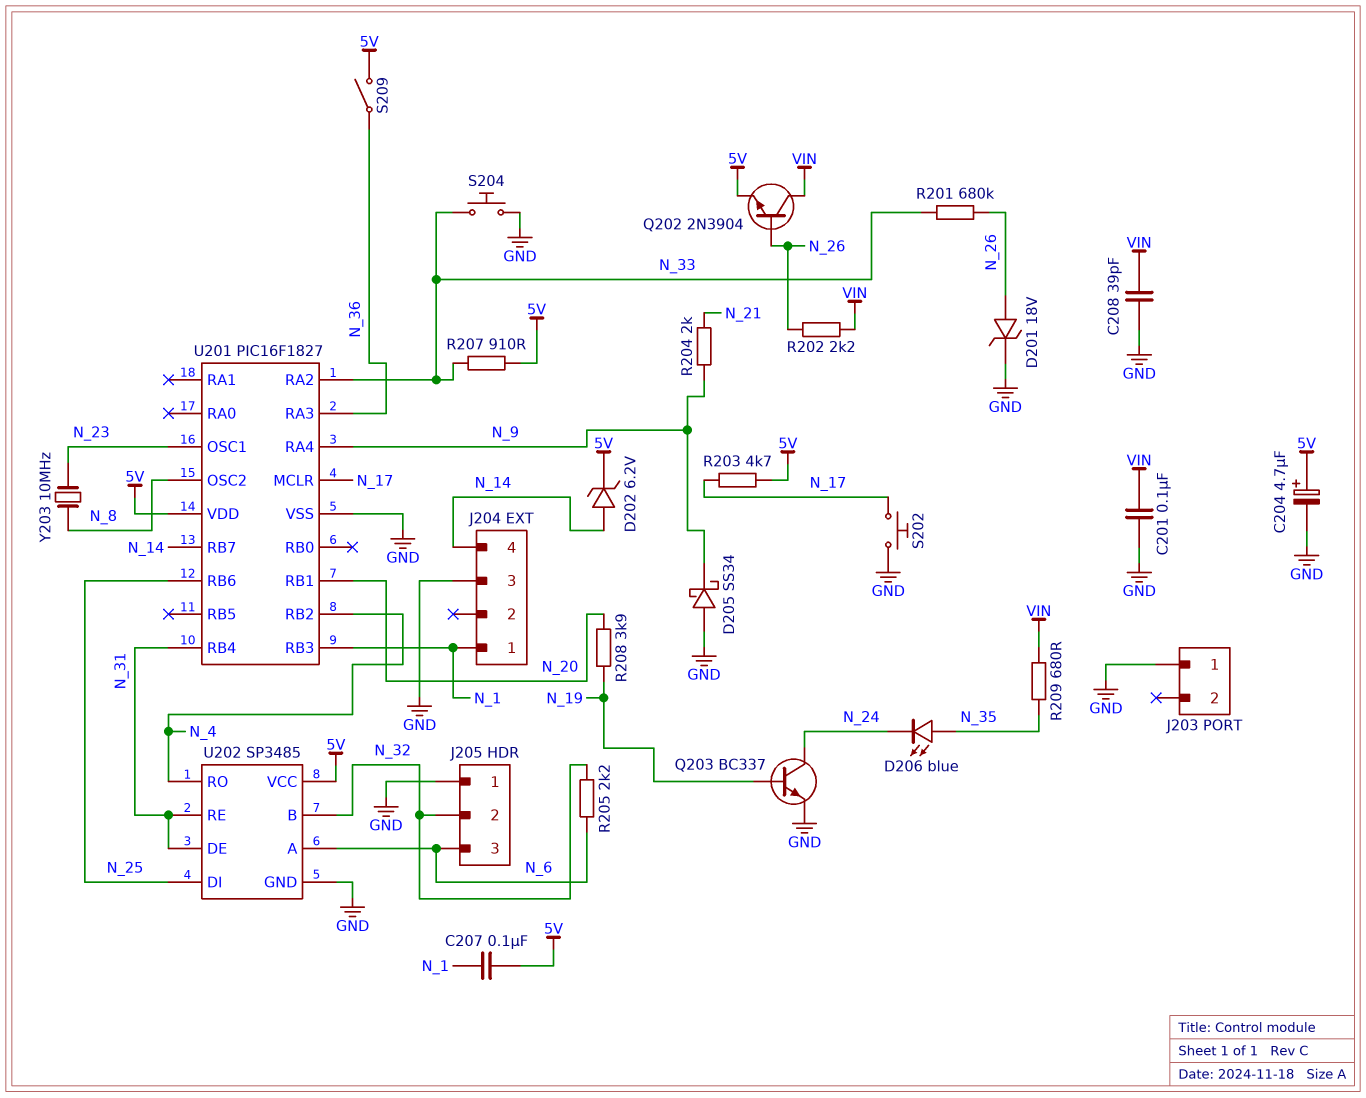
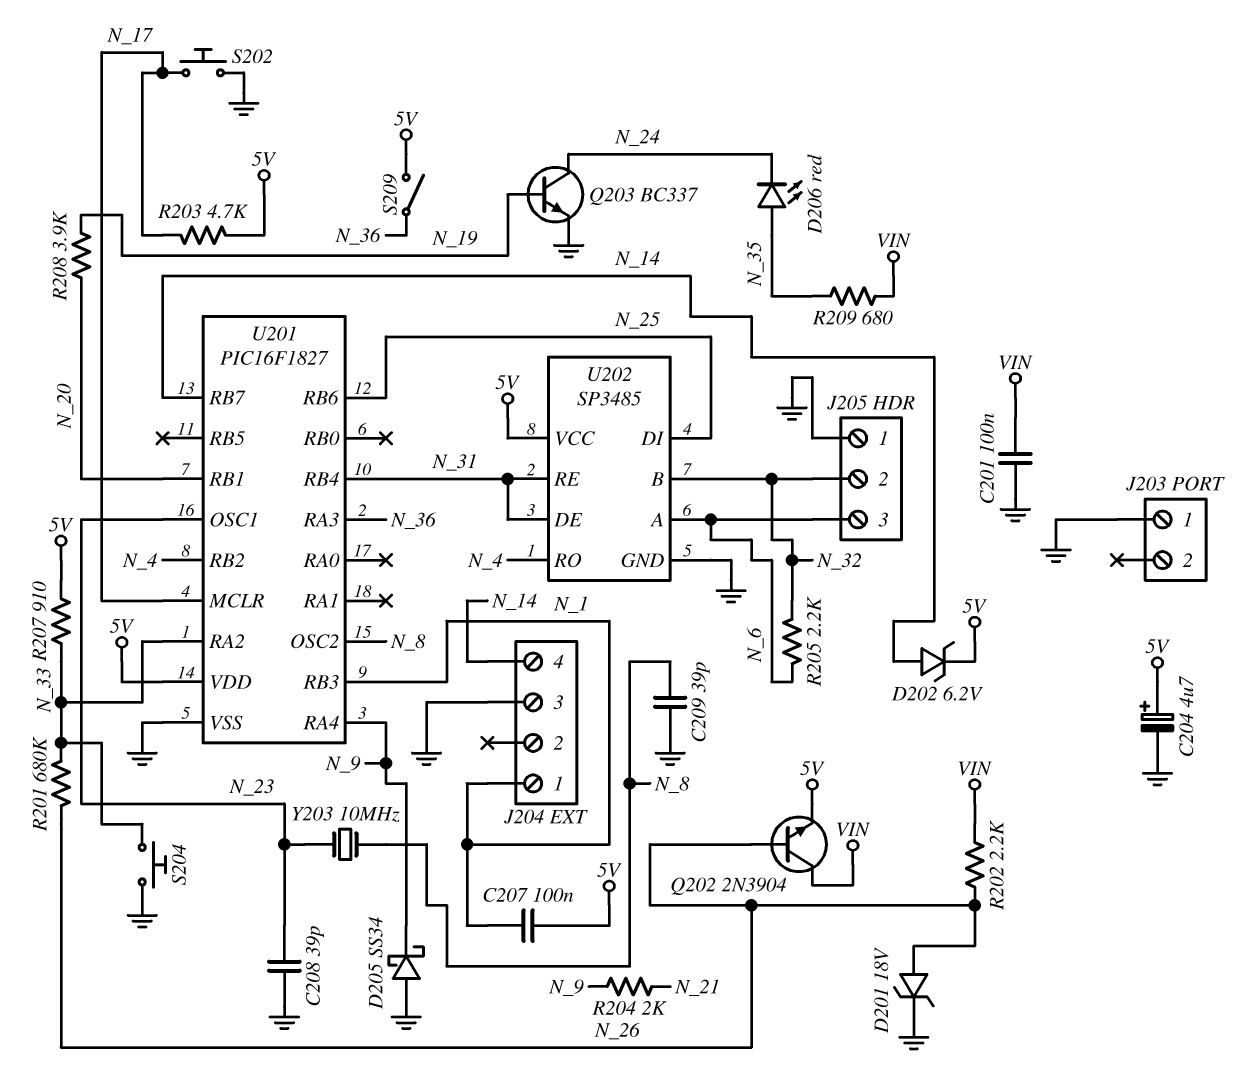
C208: 39pF (GND, VIN) -> 39pF (GND, N_23)
C209: none -> 39pF (GND, N_8)
D206: LED blue (A N_35, K N_24) -> LED red (A N_35, K N_24)

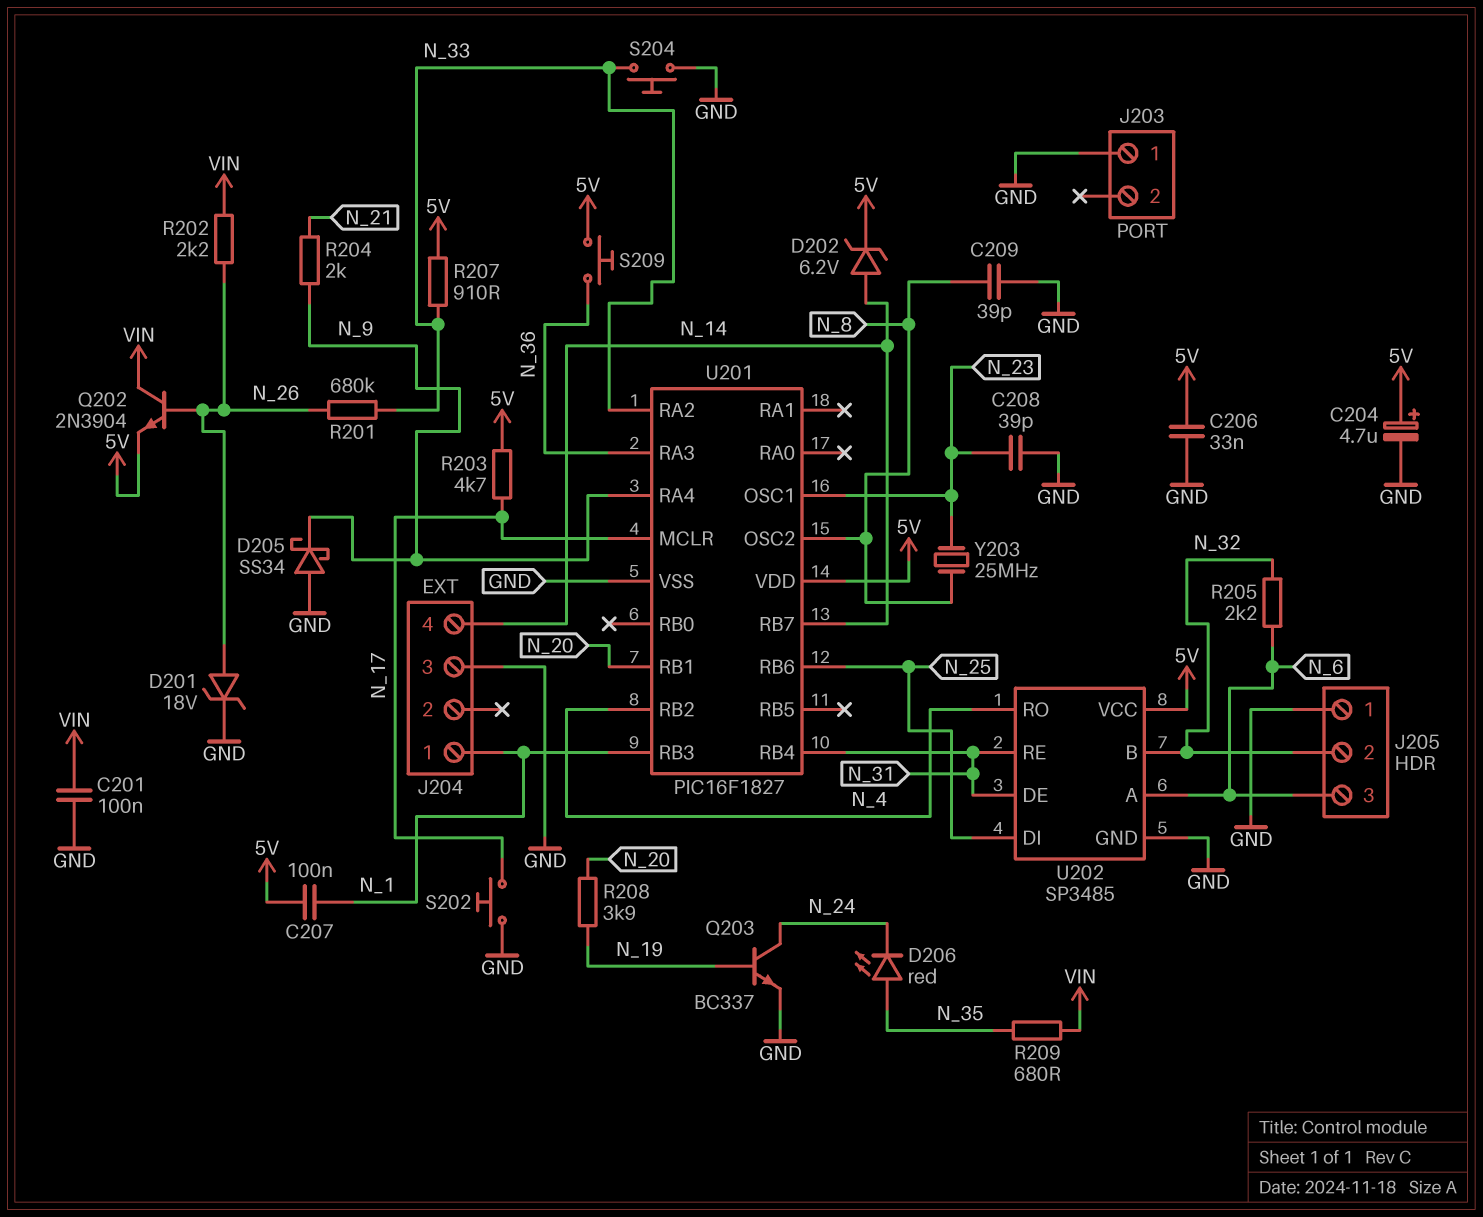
C206: none -> 33nF (5V, GND)
S209: switch (5V, N_36) -> button (5V, N_36)
Y203: 10MHz (N_8, N_23) -> 25MHz (N_8, N_23)

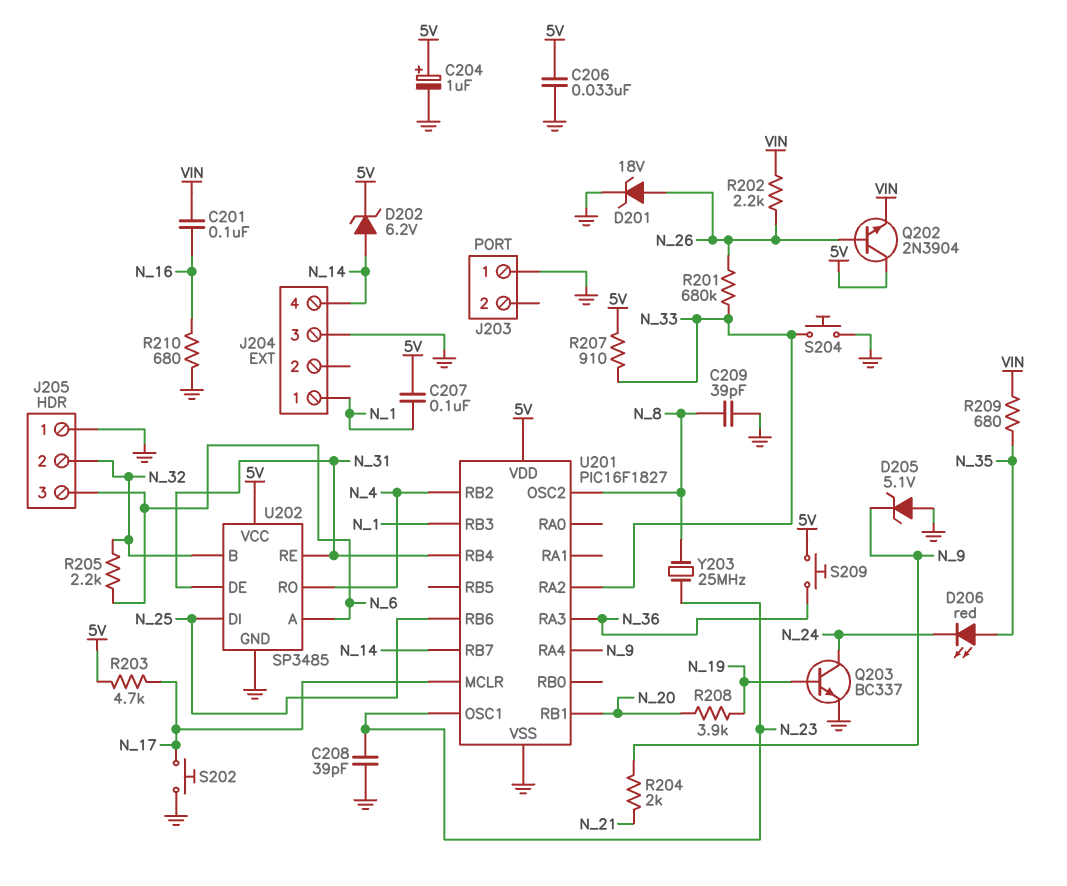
C201: 100nF (GND, VIN) -> 100nF (N_16, VIN)
C204: 4.7uF (plus 5V, minus GND) -> 1uF (plus 5V, minus GND)
D205: schottky SS34 (A GND, K N_9) -> zener 5.1V (A GND, K N_9)
Q202: NPN 2N3904 (B N_26, C VIN, E 5V) -> NPN 2N3904 (B N_26, C 5V, E VIN)
R210: none -> 680 (GND, N_16)

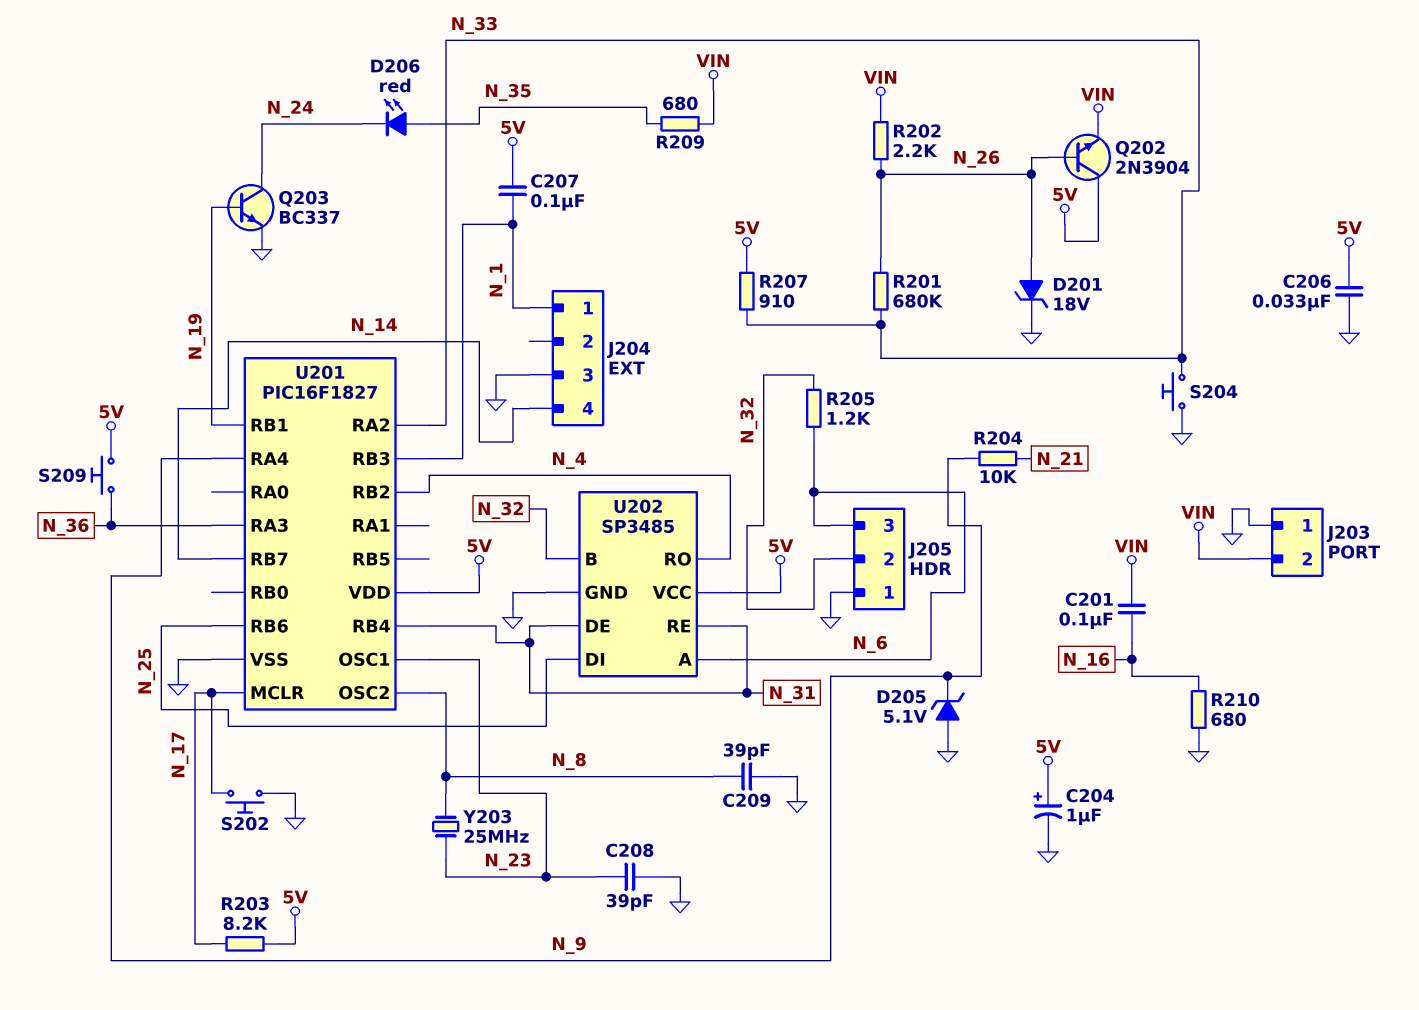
D202: zener 6.2V (A N_14, K 5V) -> none
J203 pin 2: none -> VIN
R203: 4.7k (5V, N_17) -> 8.2k (5V, N_17)
R204: 2k (N_9, N_21) -> 10k (N_9, N_21)
R205: 2.2k (N_6, N_32) -> 1.2k (N_6, N_32)
R208: 3.9k (N_19, N_20) -> none
U201 pin RB1: N_20 -> N_19

